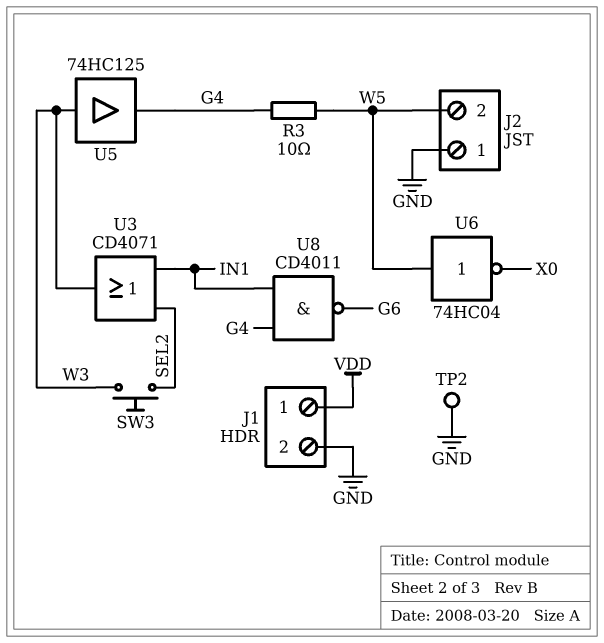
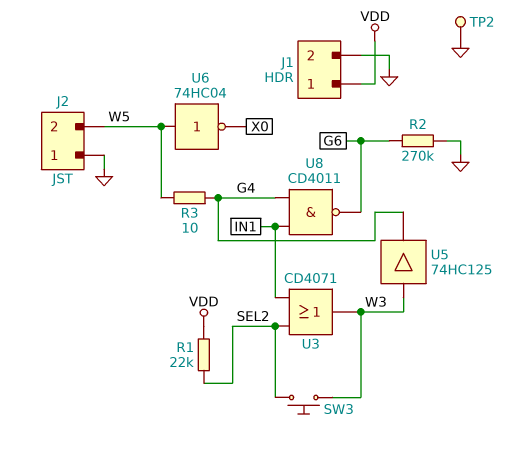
R1: none -> 22k (SEL2, VDD)
R2: none -> 270k (G6, GND)

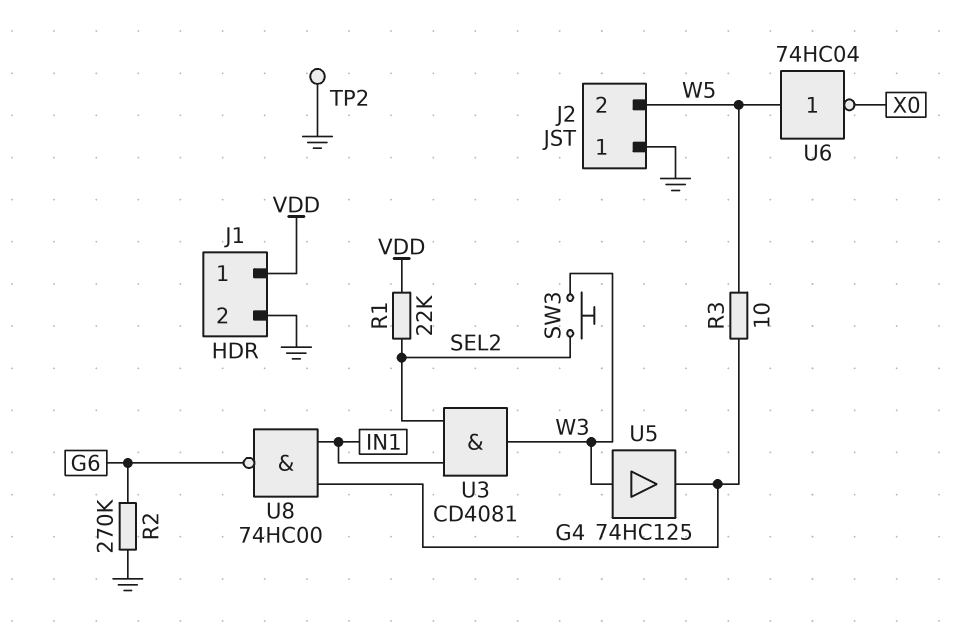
U3: OR CD4071 (in IN1, in SEL2, out W3) -> AND CD4081 (in IN1, in SEL2, out W3)
U8: NAND CD4011 (in G4, in IN1, out G6) -> NAND 74HC00 (in G4, in IN1, out G6)

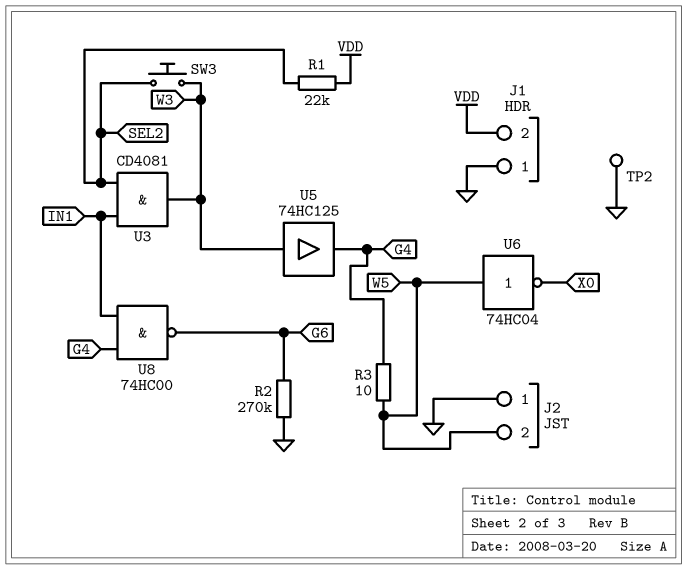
J1 pin 1: VDD -> GND
J1 pin 2: GND -> VDD

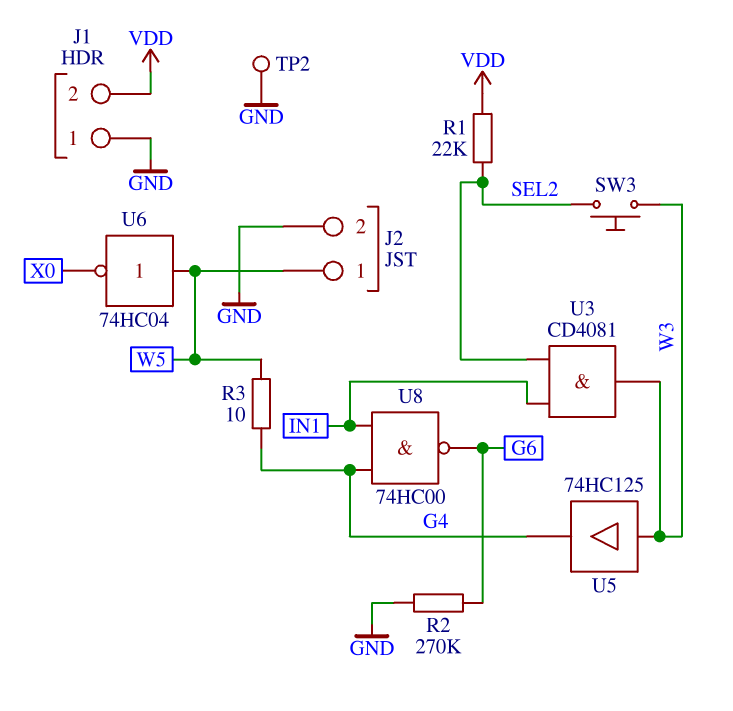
J2 pin 1: GND -> W5
J2 pin 2: W5 -> GND

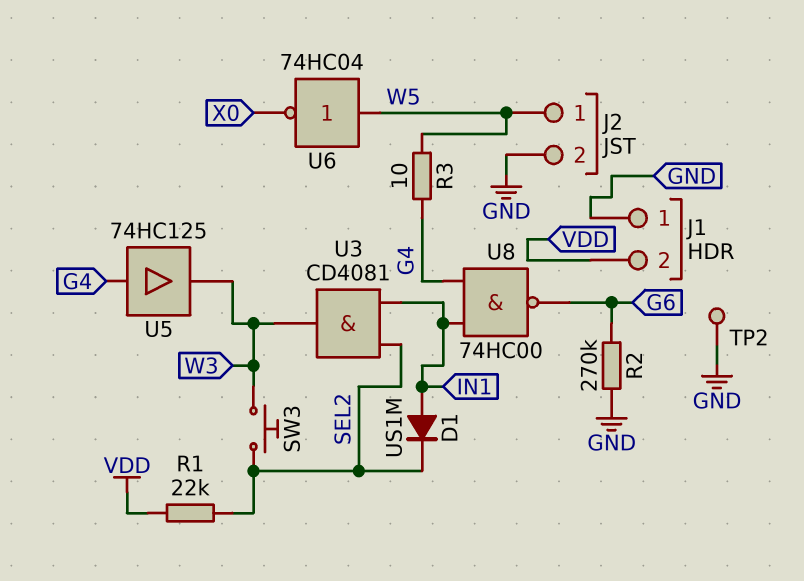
D1: none -> diode US1M (A IN1, K SEL2)
U5: buffer 74HC125 (in W3, out G4) -> buffer 74HC125 (in G4, out W3)

